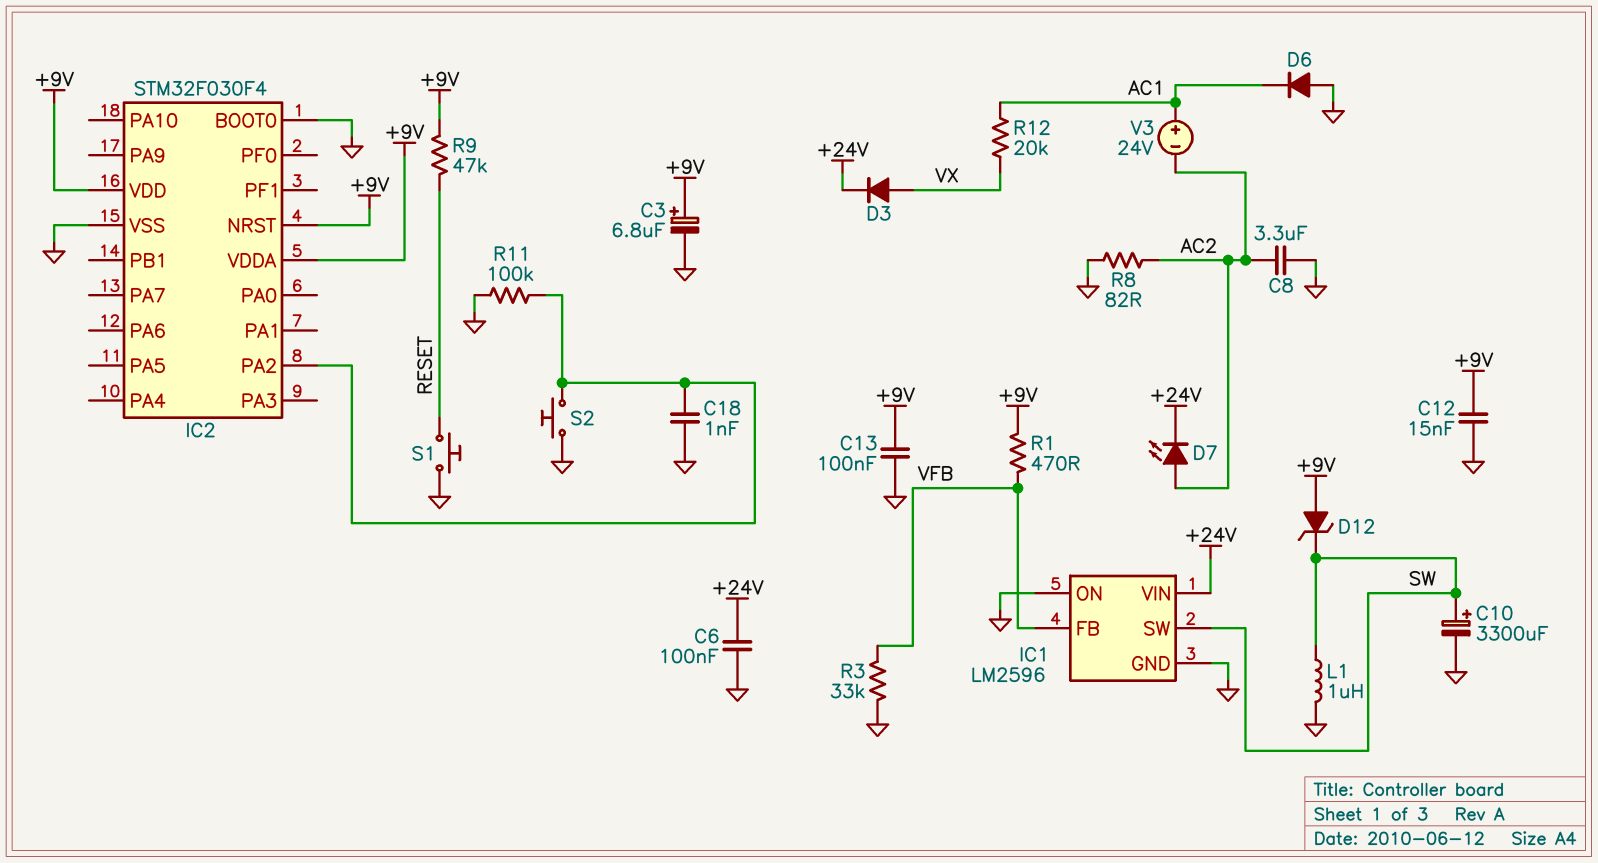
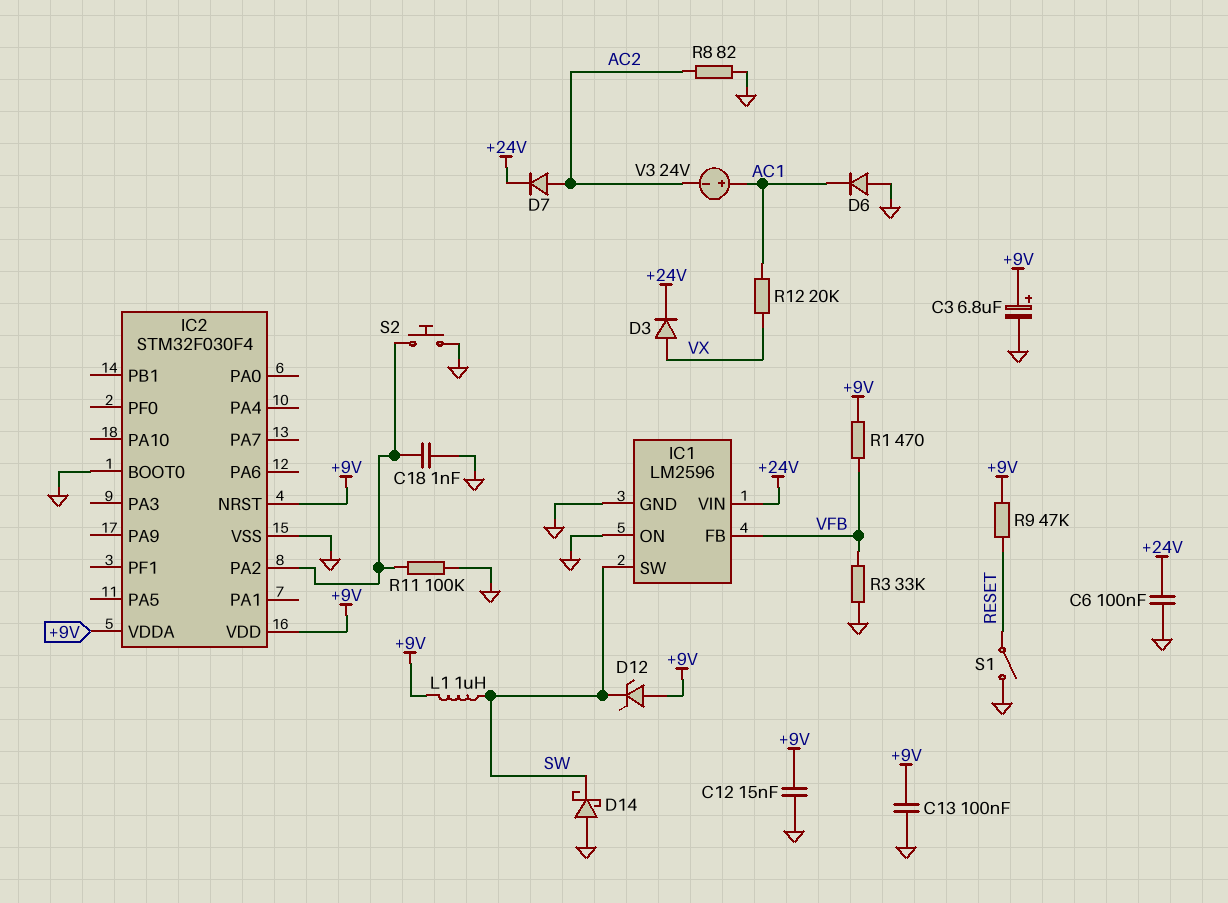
C8: 3.3uF (AC2, GND) -> none
C10: 3300uF (plus SW, minus GND) -> none
D7: LED (A AC2, K +24V) -> diode (A AC2, K +24V)
D14: none -> schottky (A GND, K SW)
L1: 1uH (GND, SW) -> 1uH (+9V, SW)
S1: button (GND, RESET) -> switch (GND, RESET)

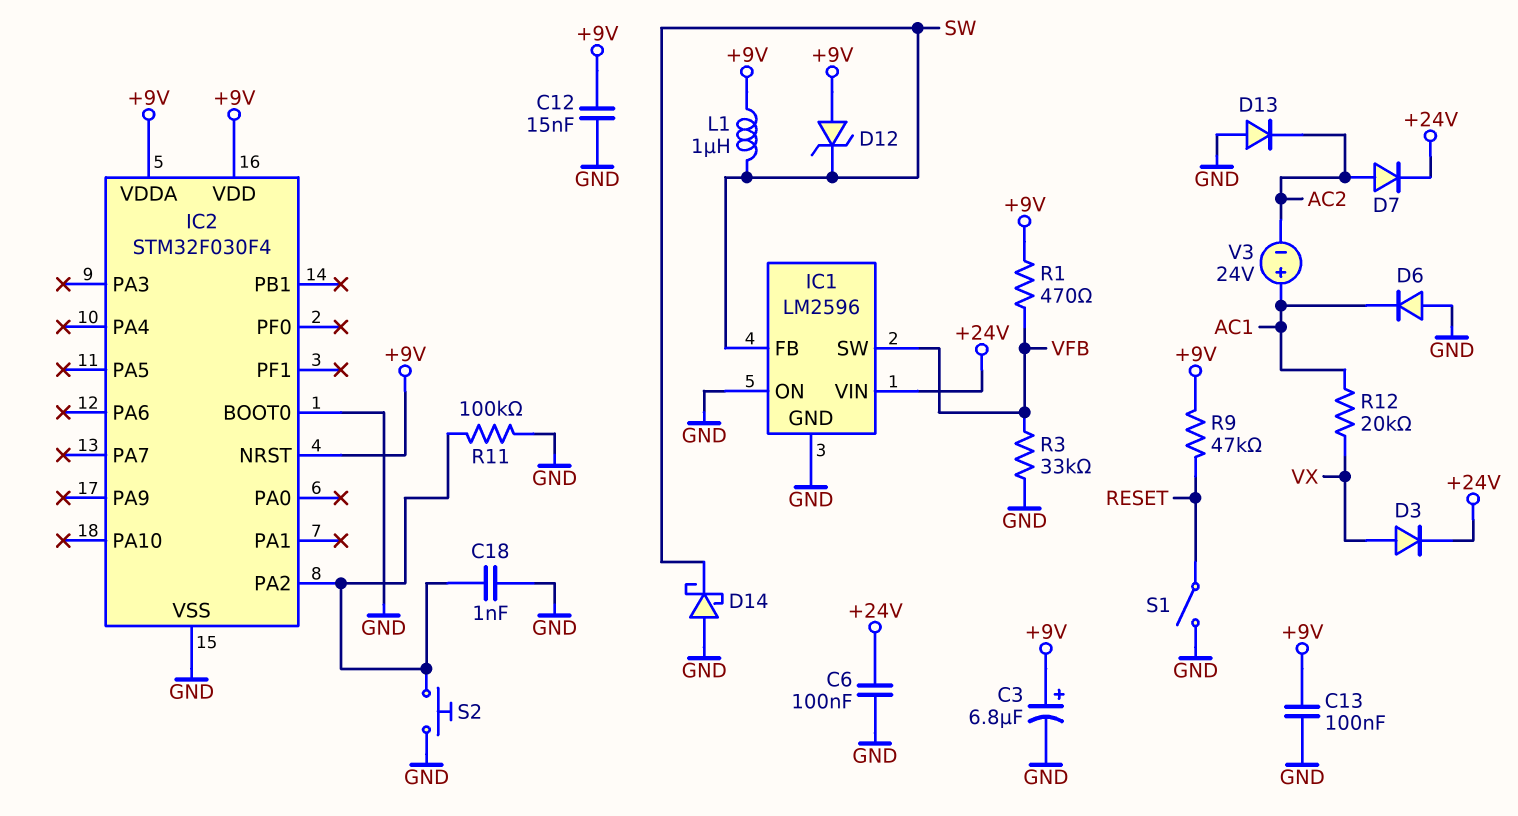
D13: none -> diode (A GND, K AC2)
IC1 pin FB: VFB -> SW
IC1 pin SW: SW -> VFB
R8: 82 (AC2, GND) -> none

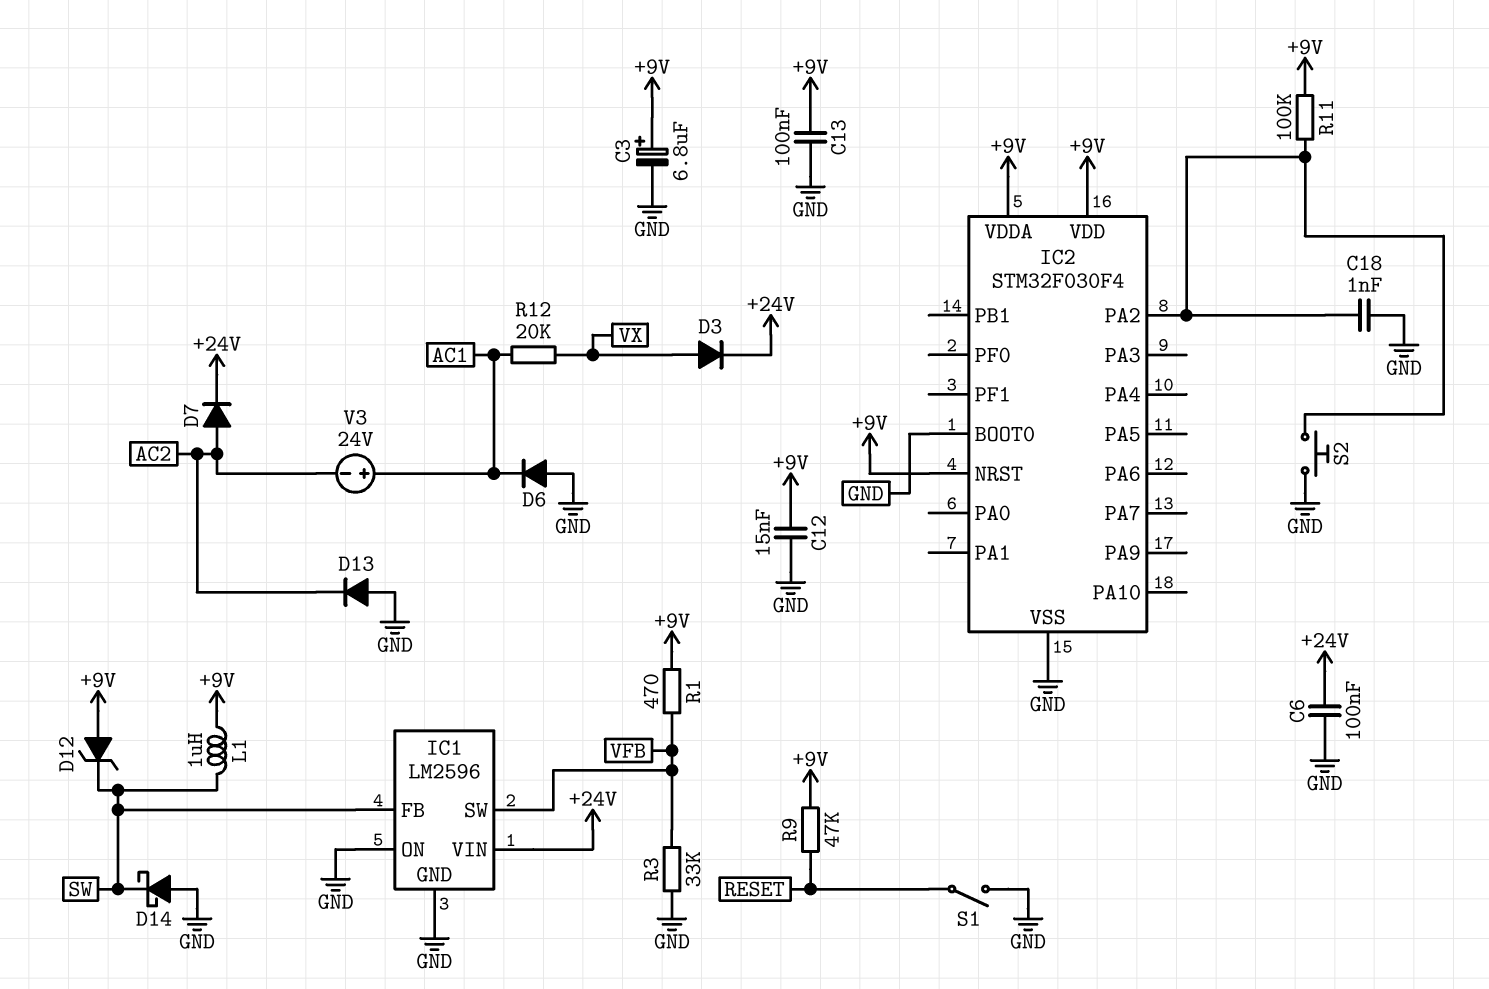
R11: 100k (GND, IC2/PA2) -> 100k (+9V, IC2/PA2)

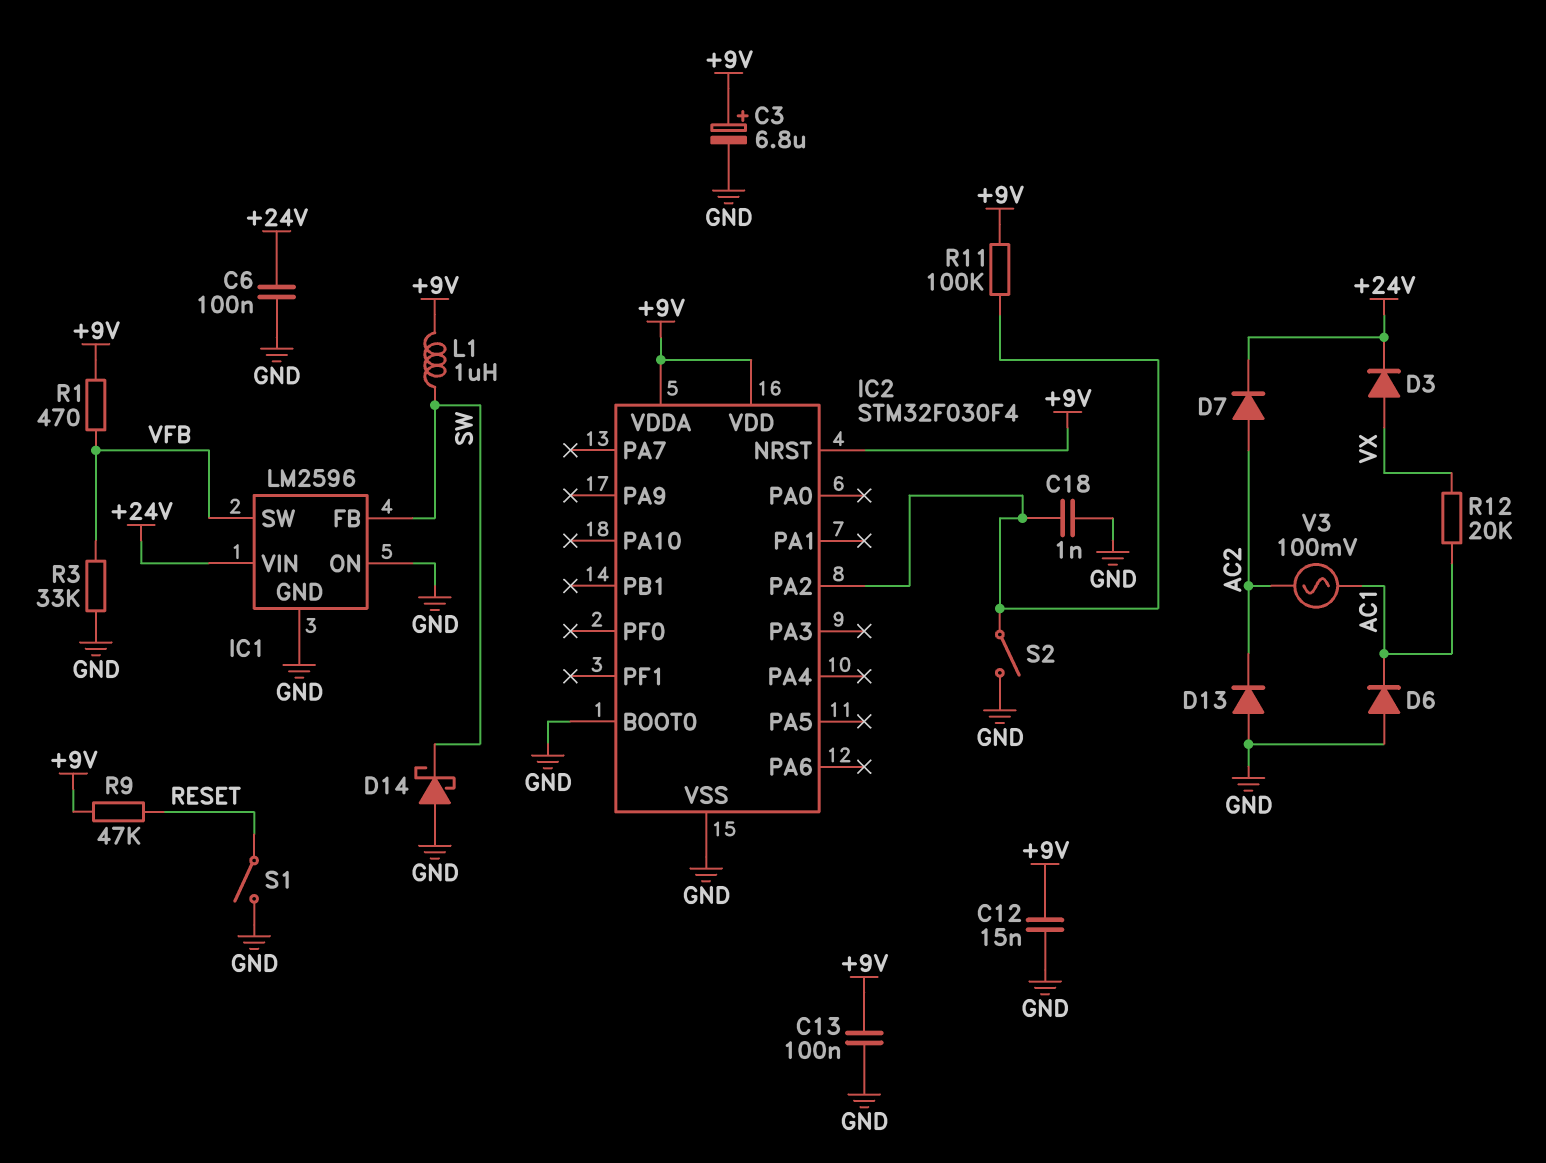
D12: zener (A +9V, K SW) -> none
S2: button (GND, IC2/PA2) -> switch (GND, IC2/PA2)
V3: 24V (plus AC1, minus AC2) -> AC 100mV (AC1, AC2)

